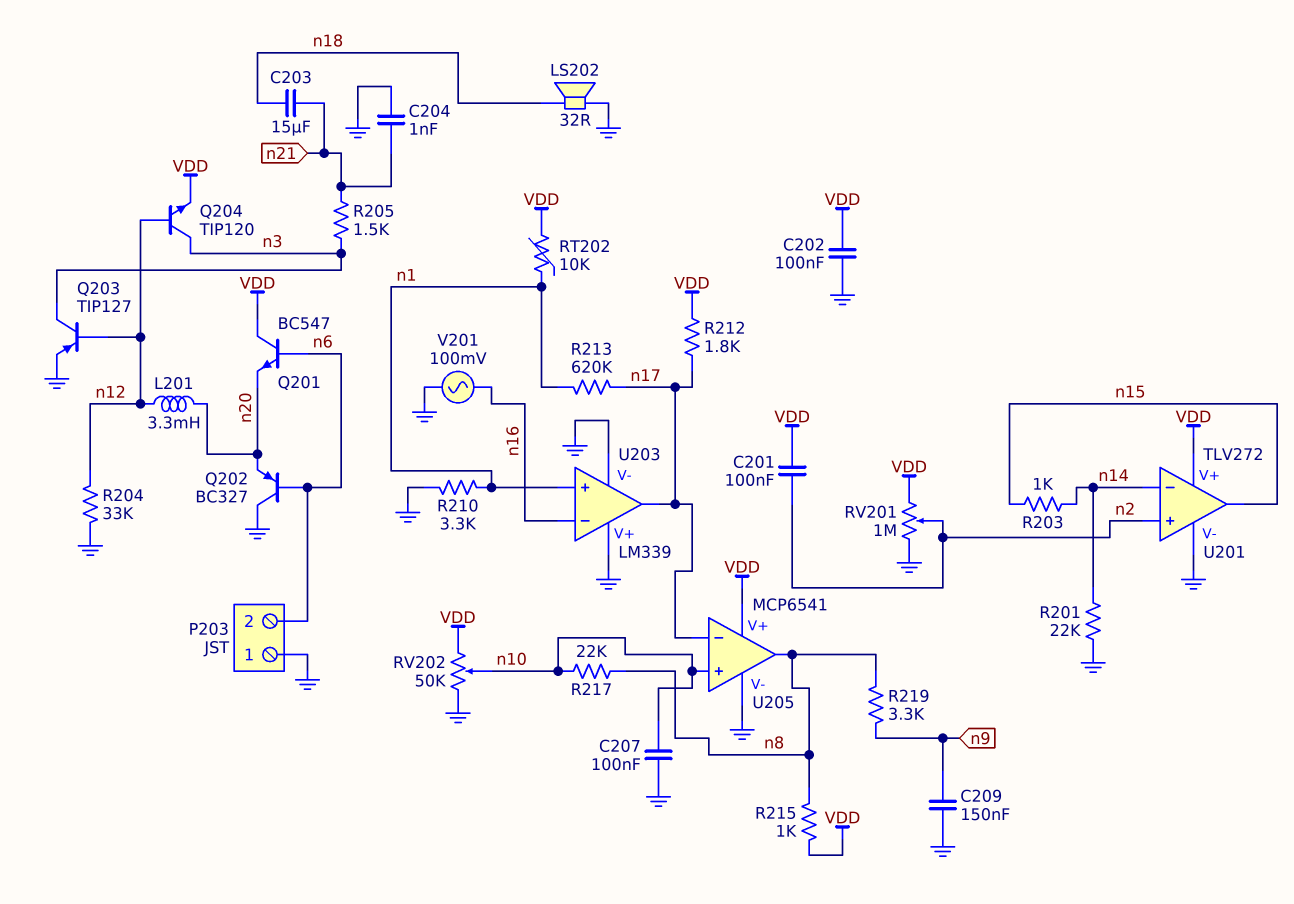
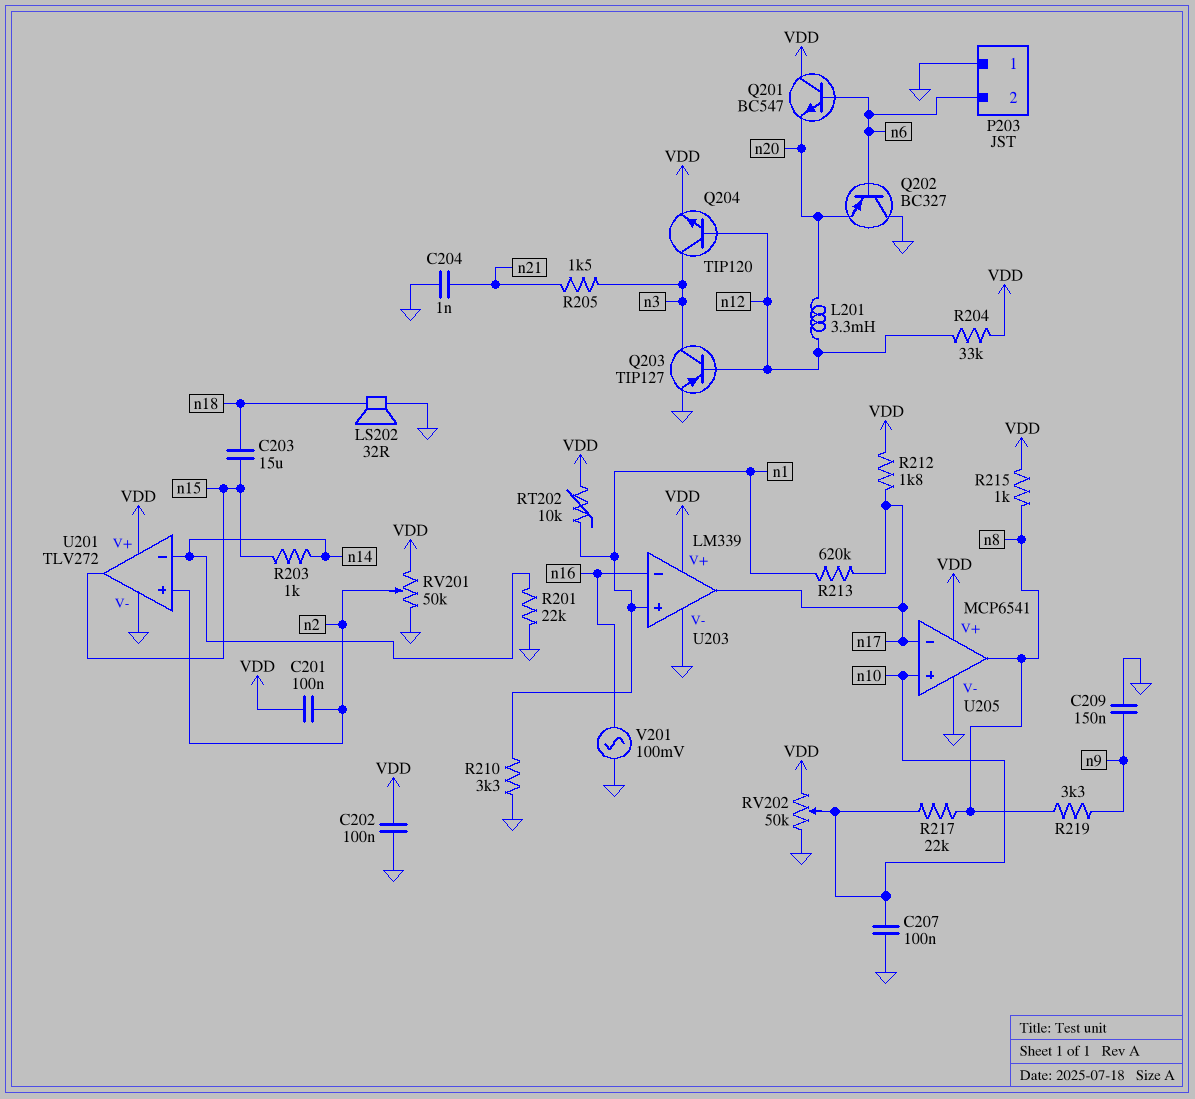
C203: 15uF (n18, n21) -> 15uF (n15, n18)
R204: 33k (GND, n12) -> 33k (VDD, n12)
RV201: 1M (GND, VDD, wiper n2) -> 50k (GND, VDD, wiper n2)
U203 pin V+: GND -> VDD

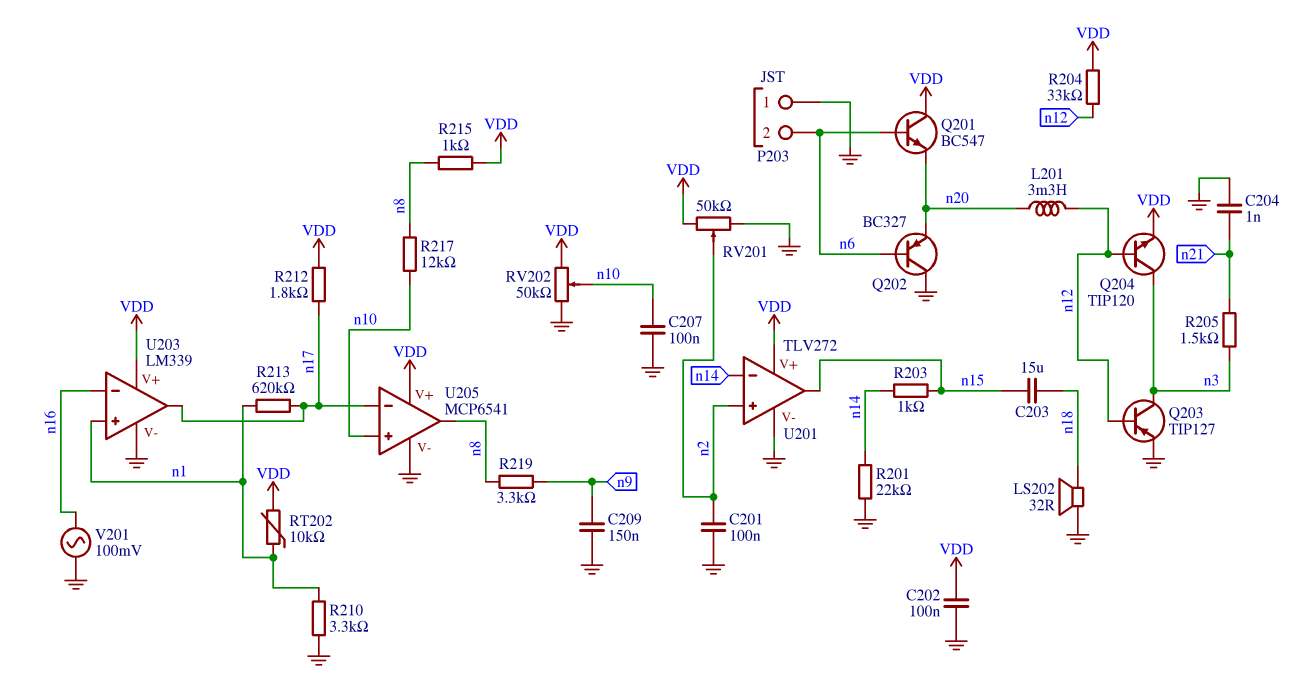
C201: 100nF (VDD, n2) -> 100nF (GND, n2)
R217: 22k (n8, n10) -> 12k (n8, n10)

